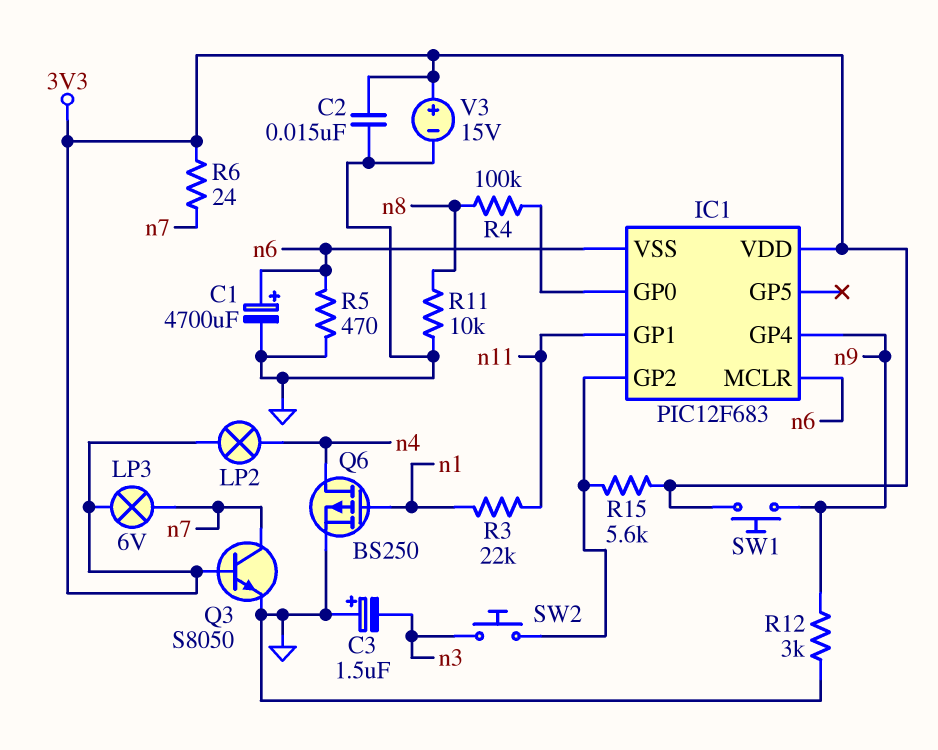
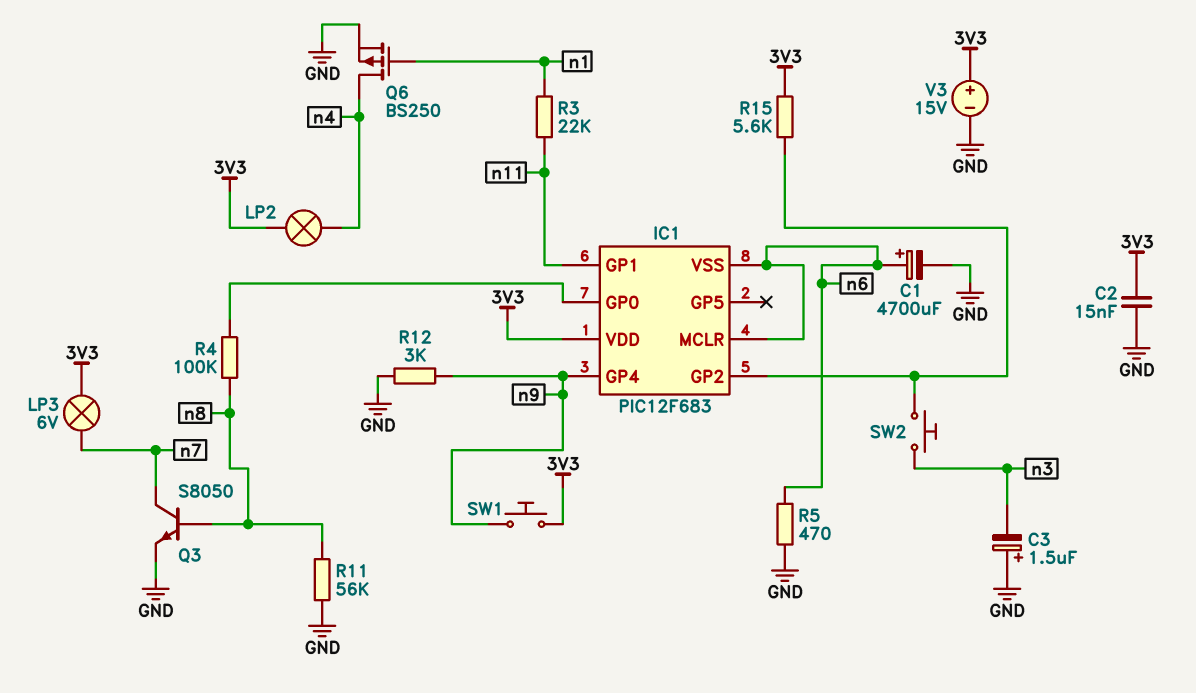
Q3: NPN S8050 (B 3V3, C n7, E GND) -> NPN S8050 (B n8, C n7, E GND)
R6: 24 (3V3, n7) -> none
R11: 10k (GND, n8) -> 56k (GND, n8)

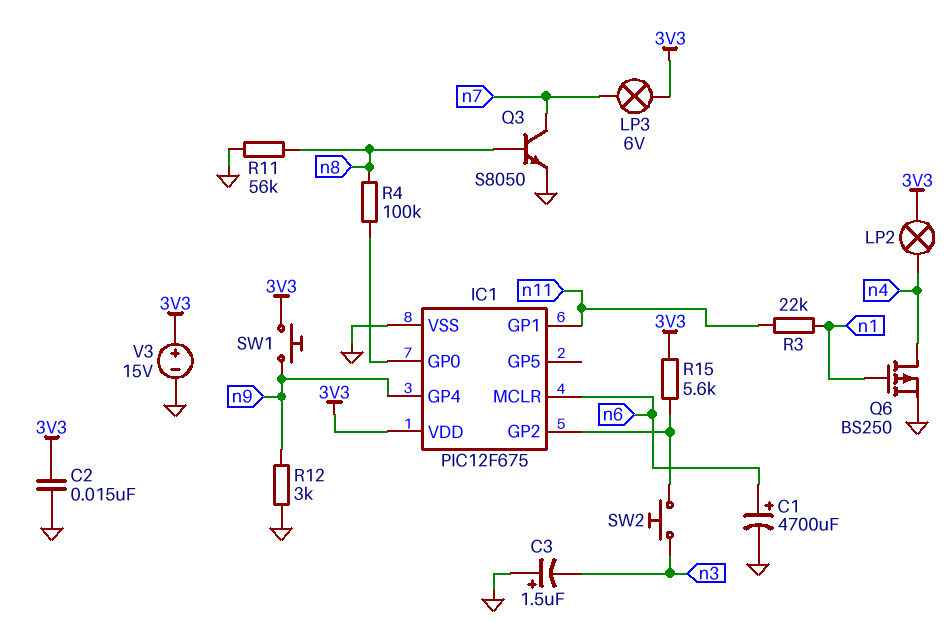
IC1: PIC12F683 -> PIC12F675
IC1 pin VSS: n6 -> GND
R5: 470 (GND, n6) -> none

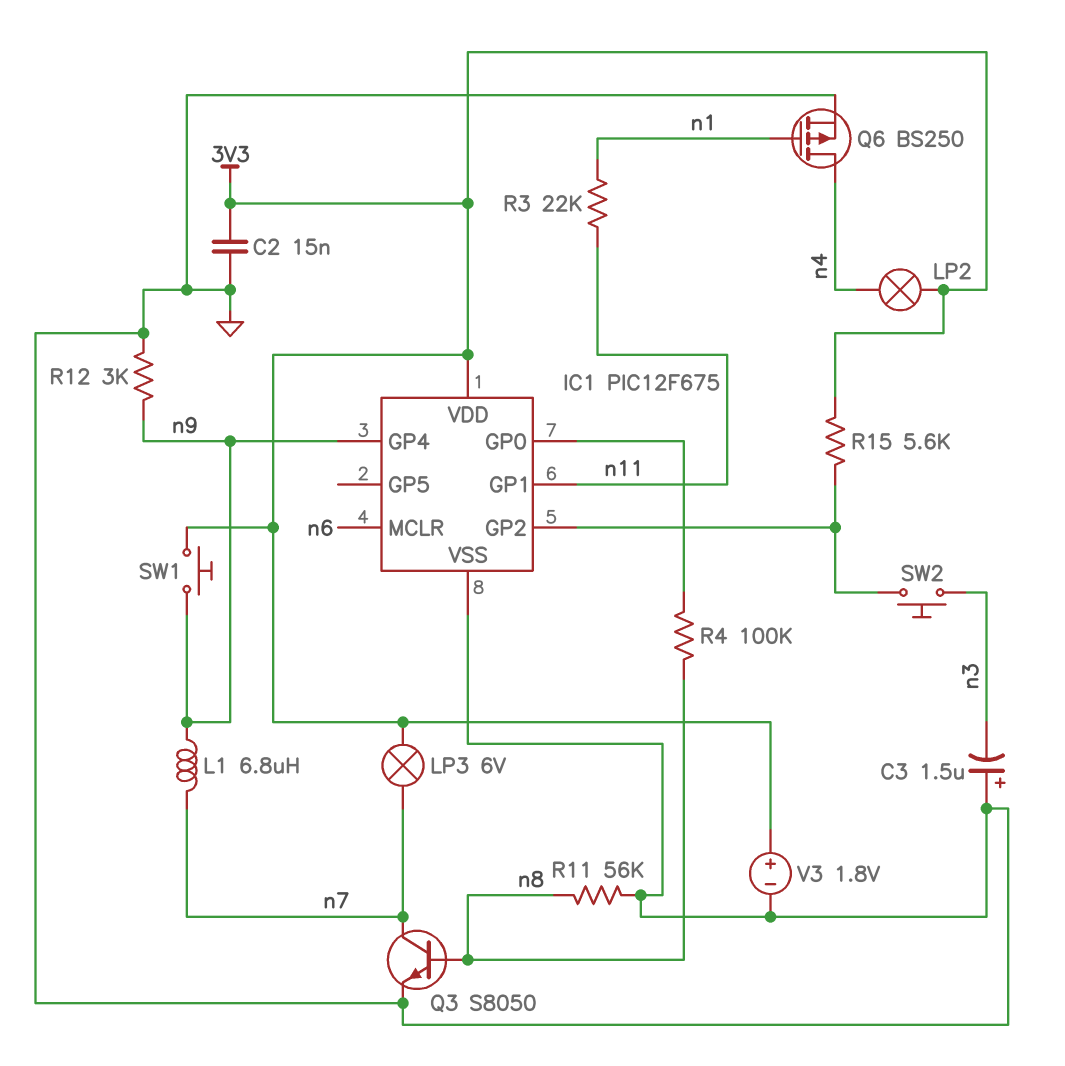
C1: 4700uF (plus n6, minus GND) -> none
L1: none -> 6.8uH (n7, n9)
V3: 15V (plus 3V3, minus GND) -> 1.8V (plus 3V3, minus GND)

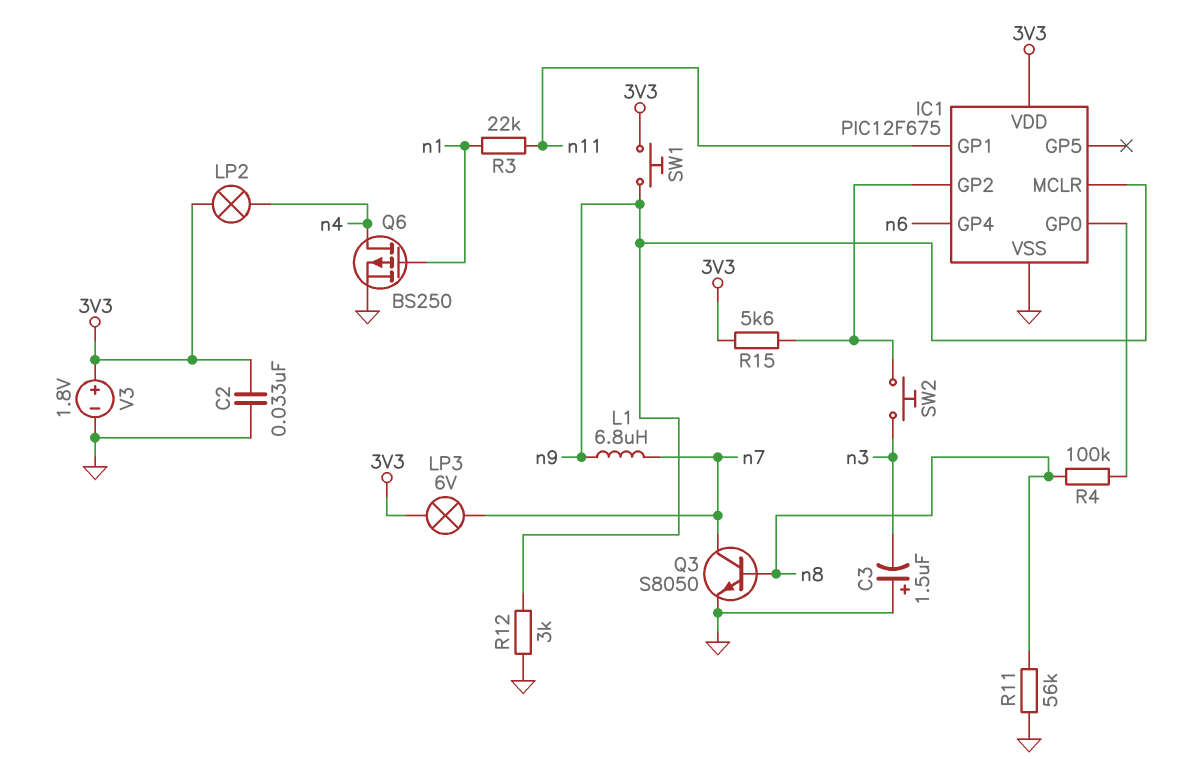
C2: 15nF (3V3, GND) -> 33nF (3V3, GND)
IC1 pin GP4: n9 -> n6
IC1 pin MCLR: n6 -> n9

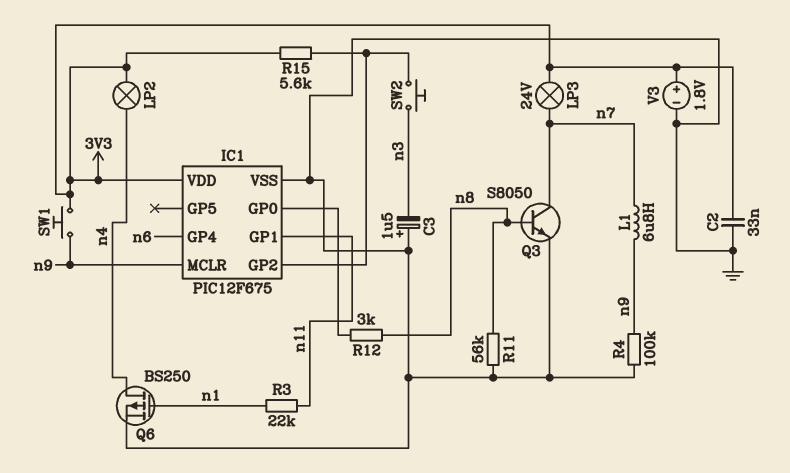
LP3: lamp 6V (3V3, n7) -> lamp 24V (3V3, n7)
R4: 100k (IC1/GP0, n8) -> 100k (GND, n9)
R12: 3k (GND, n9) -> 3k (IC1/GP0, n8)

